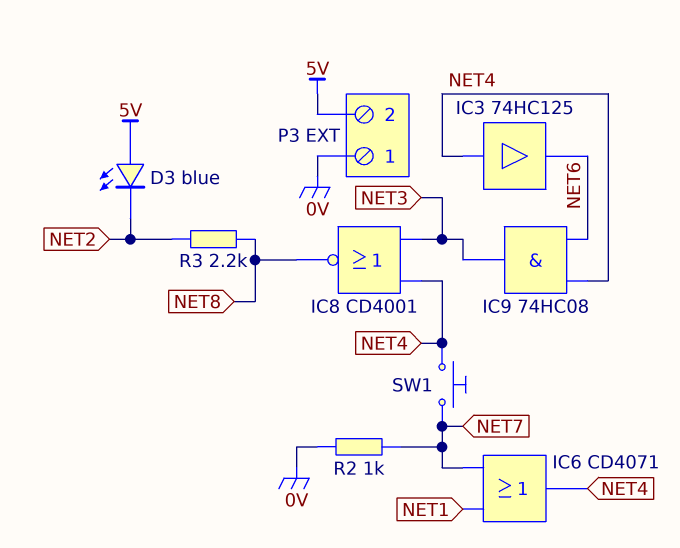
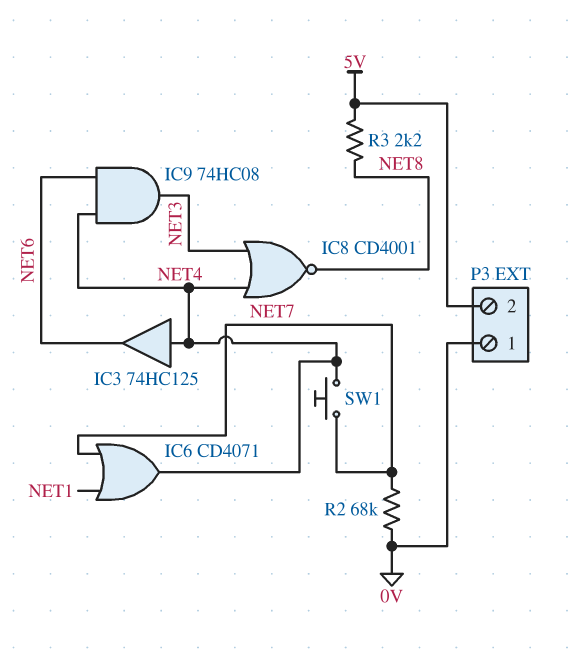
D3: LED blue (A 5V, K NET2) -> none
R2: 1k (0V, NET7) -> 68k (0V, NET7)
R3: 2.2k (NET2, NET8) -> 2.2k (5V, NET8)

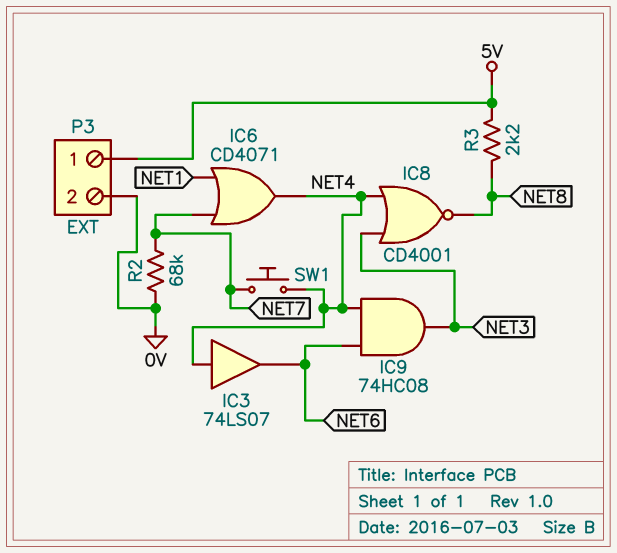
IC3: buffer 74HC125 (in NET4, out NET6) -> buffer 74LS07 (in NET4, out NET6)
P3 pin 1: 0V -> 5V
P3 pin 2: 5V -> 0V

